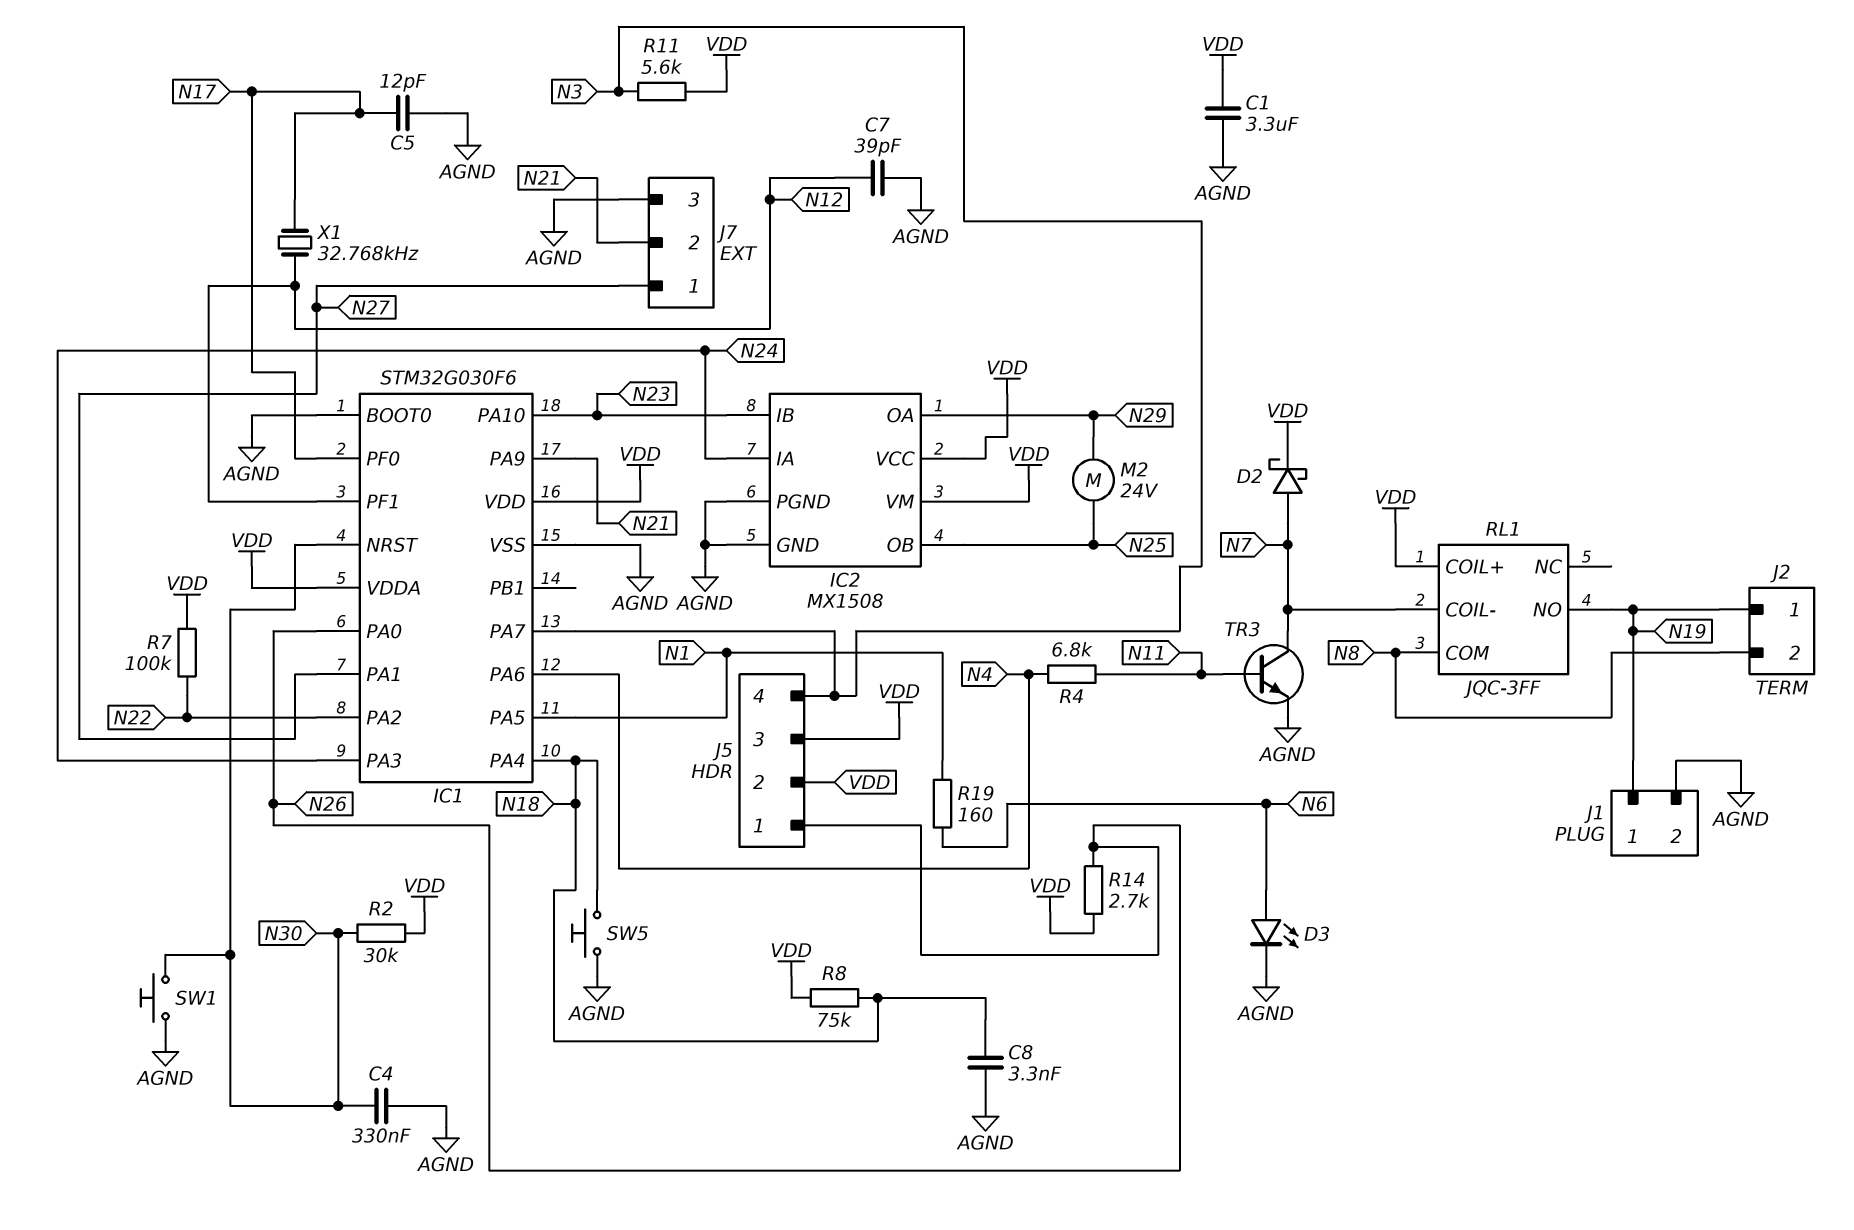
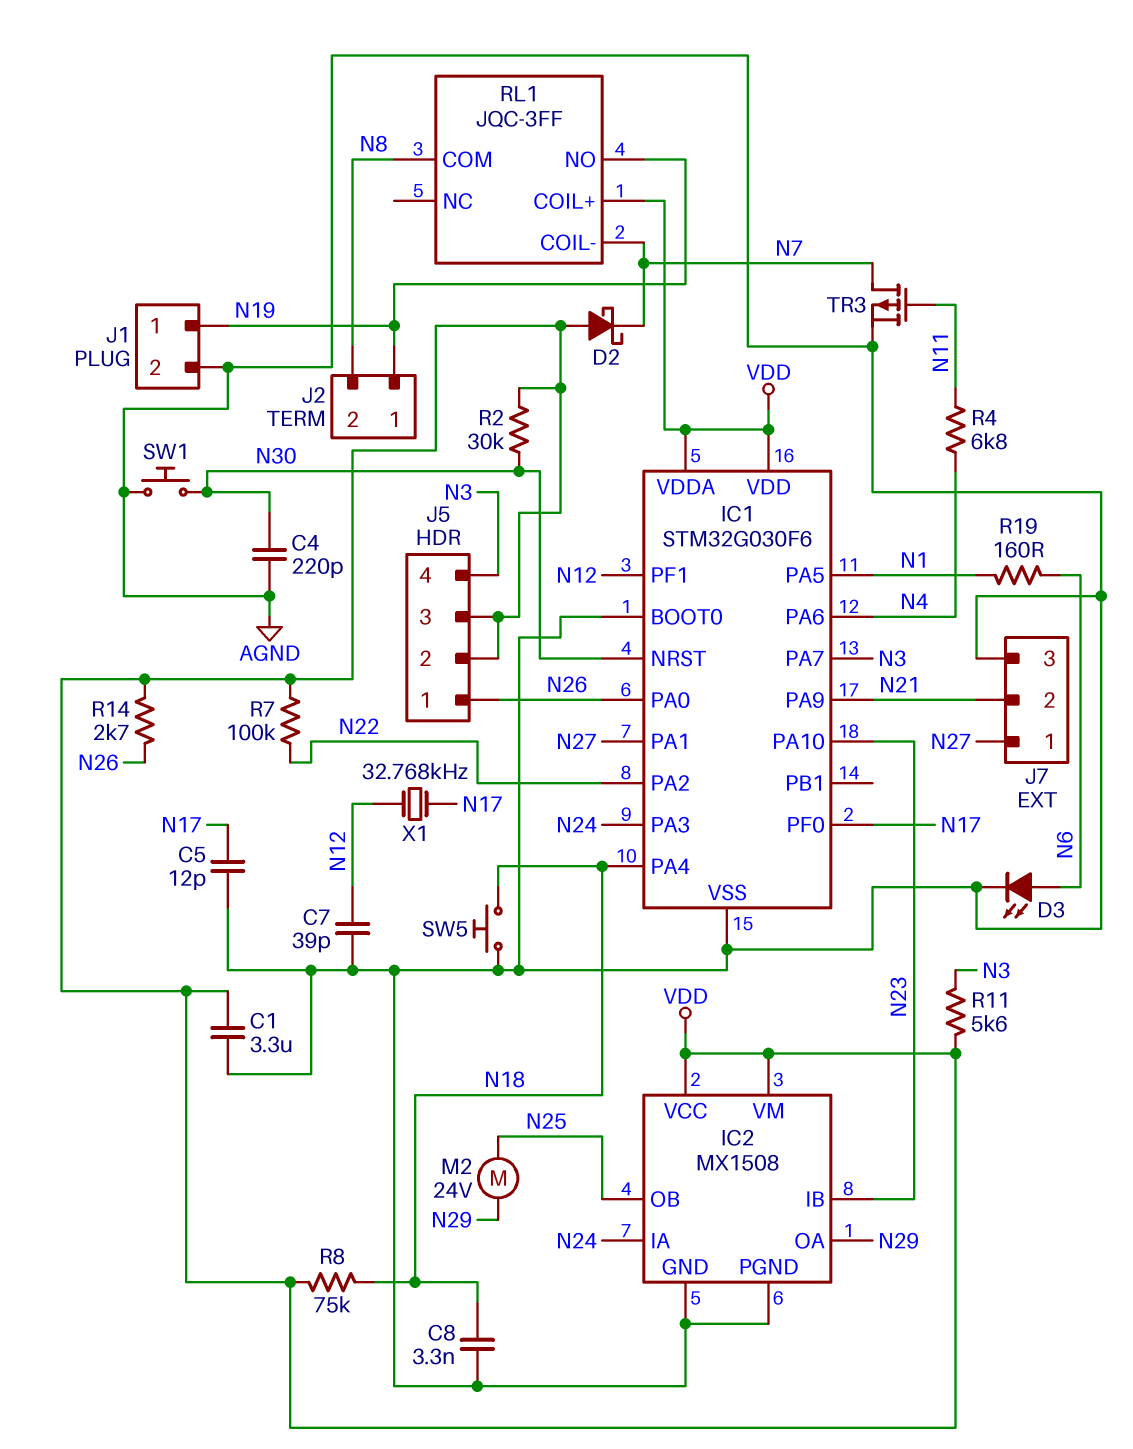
C4: 330nF (AGND, N30) -> 220pF (AGND, N30)
D2: schottky (A N7, K VDD) -> schottky (A VDD, K N7)
TR3: NPN (B N11, C N7, E AGND) -> PMOS (G N11, D N7, S AGND)

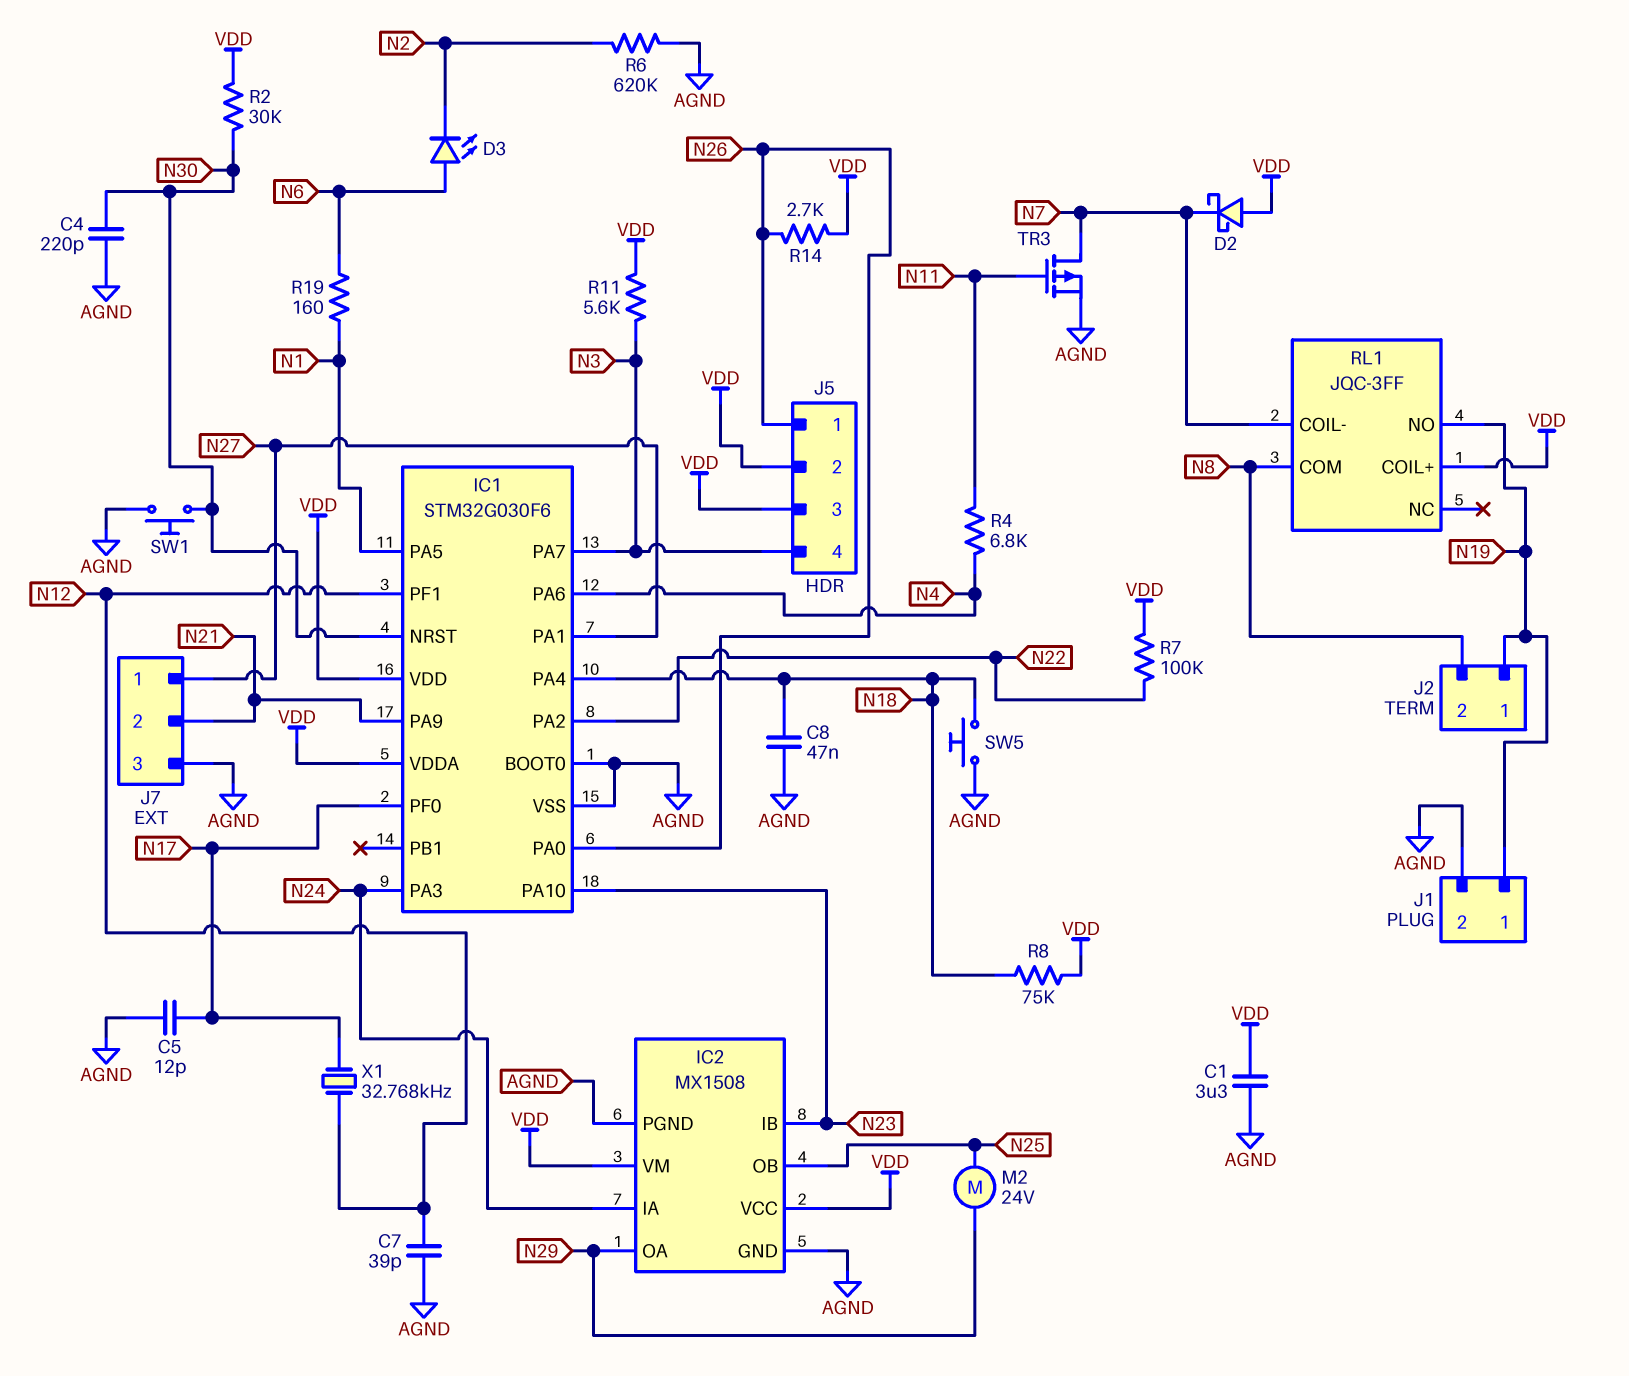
C8: 3.3nF (AGND, N18) -> 47nF (AGND, N18)
D3: LED (A N6, K AGND) -> LED (A N6, K N2)
R6: none -> 620k (AGND, N2)

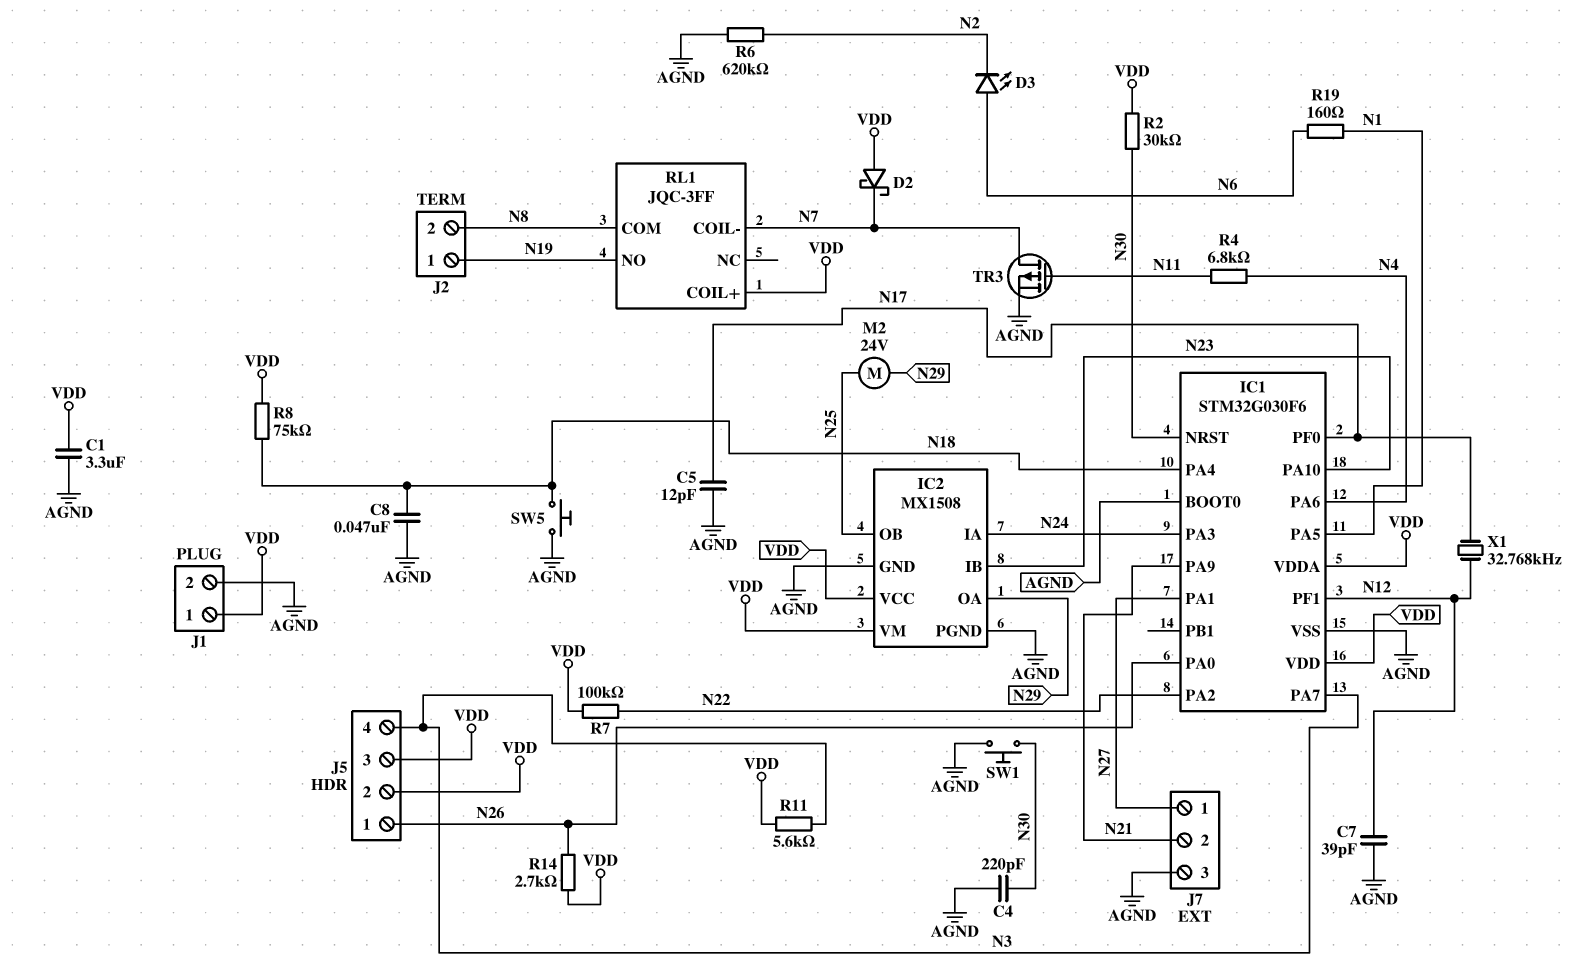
J1 pin 1: N19 -> VDD

